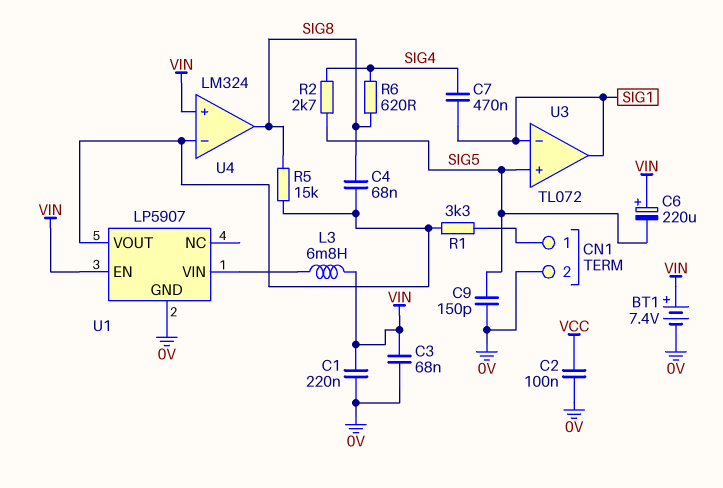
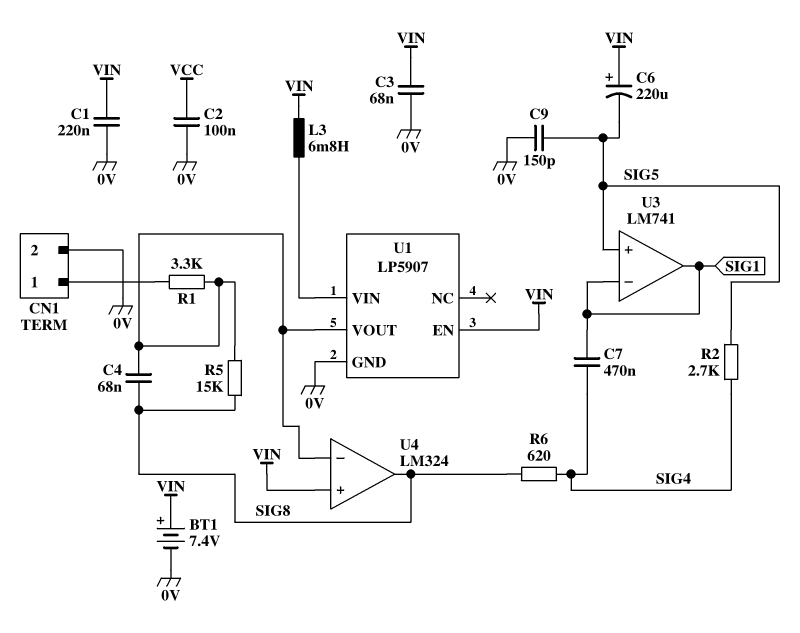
U3: TL072 -> LM741

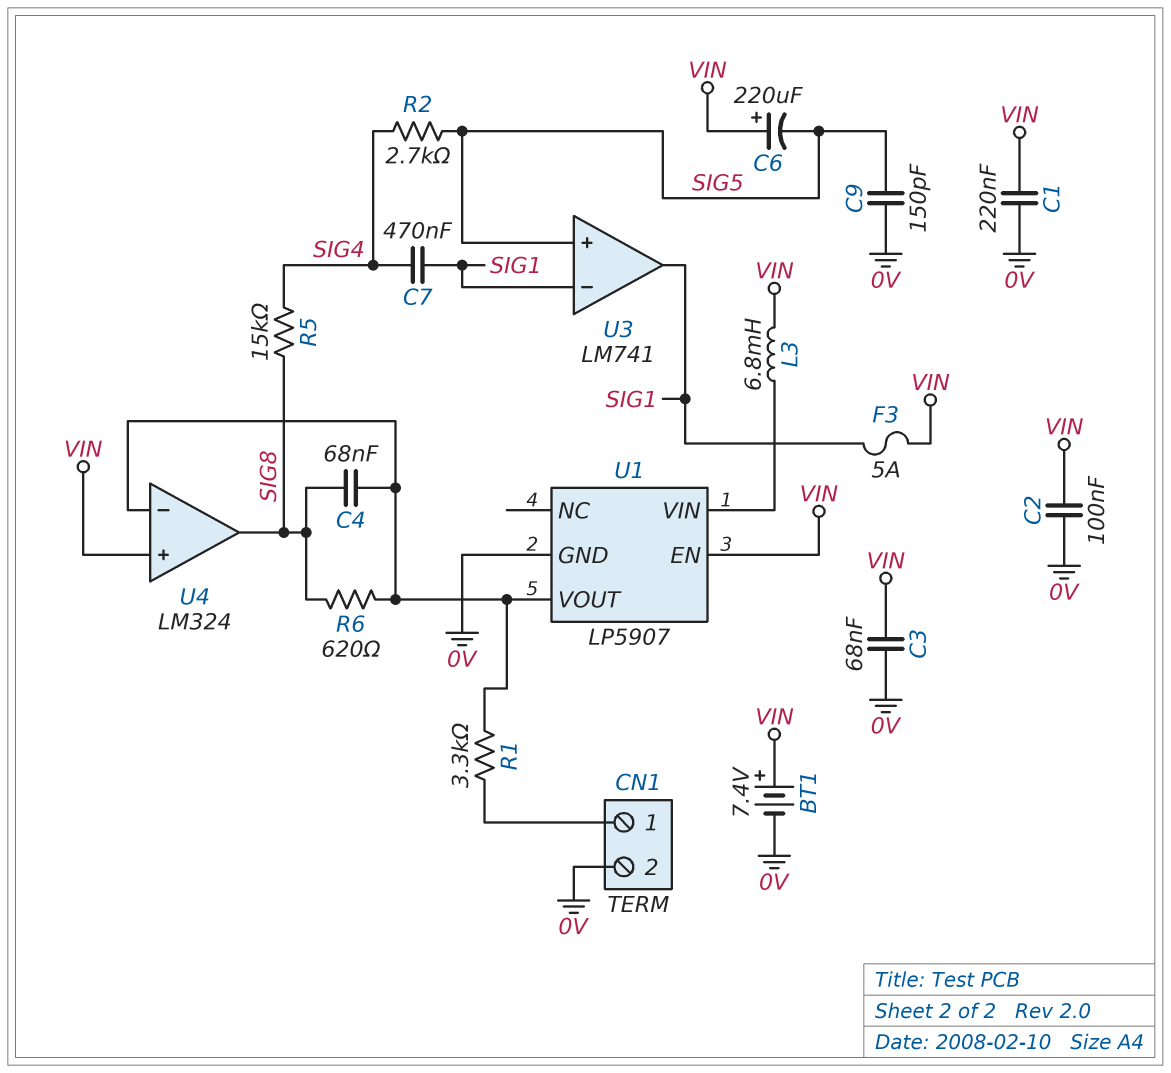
C2: 100nF (0V, VCC) -> 100nF (0V, VIN)
F3: none -> 5A (SIG1, VIN)
R5: 15k (SIG8, U1/VOUT) -> 15k (SIG4, SIG8)
R6: 620 (SIG4, SIG8) -> 620 (SIG8, U1/VOUT)

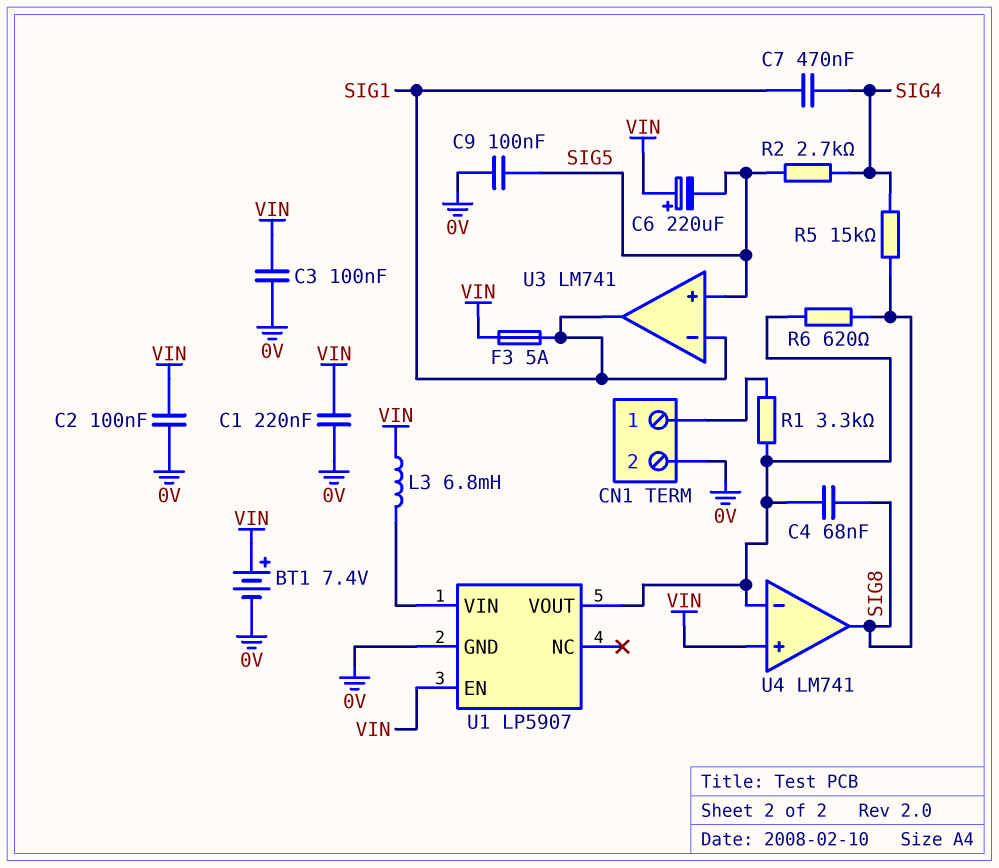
C3: 68nF (0V, VIN) -> 100nF (0V, VIN)
C9: 150pF (0V, SIG5) -> 100nF (0V, SIG5)
U4: LM324 -> LM741

